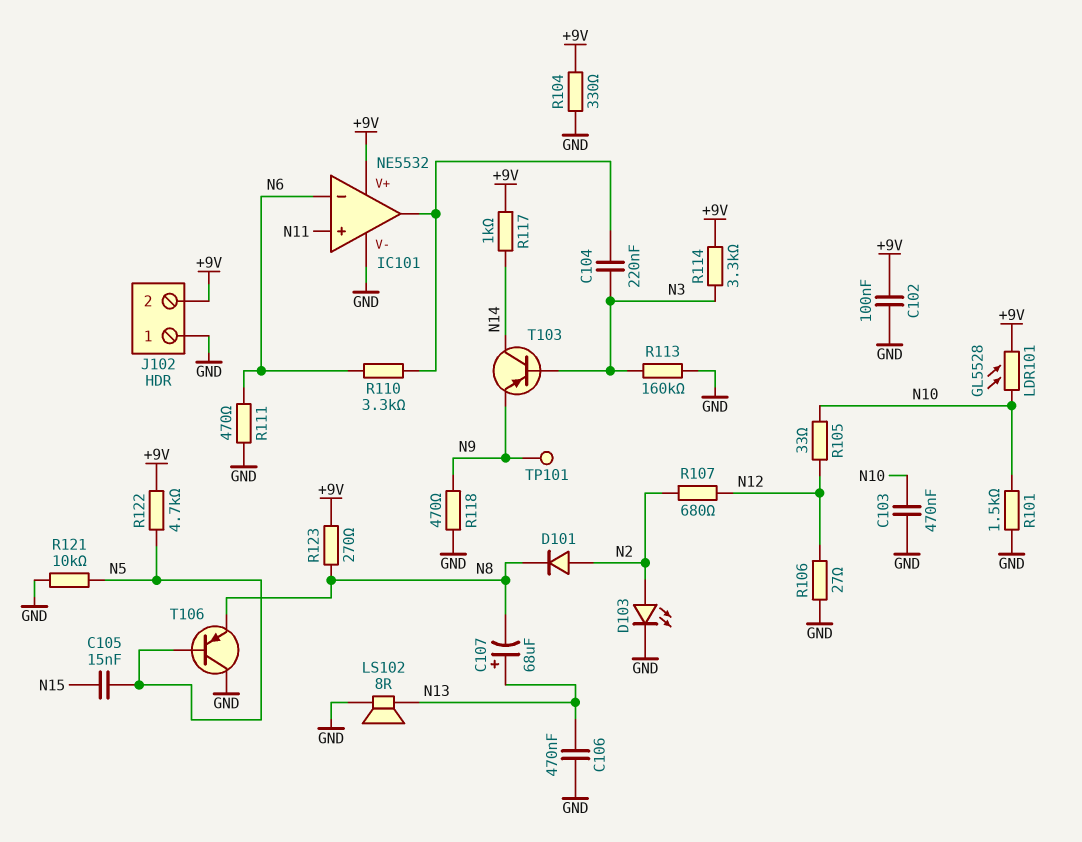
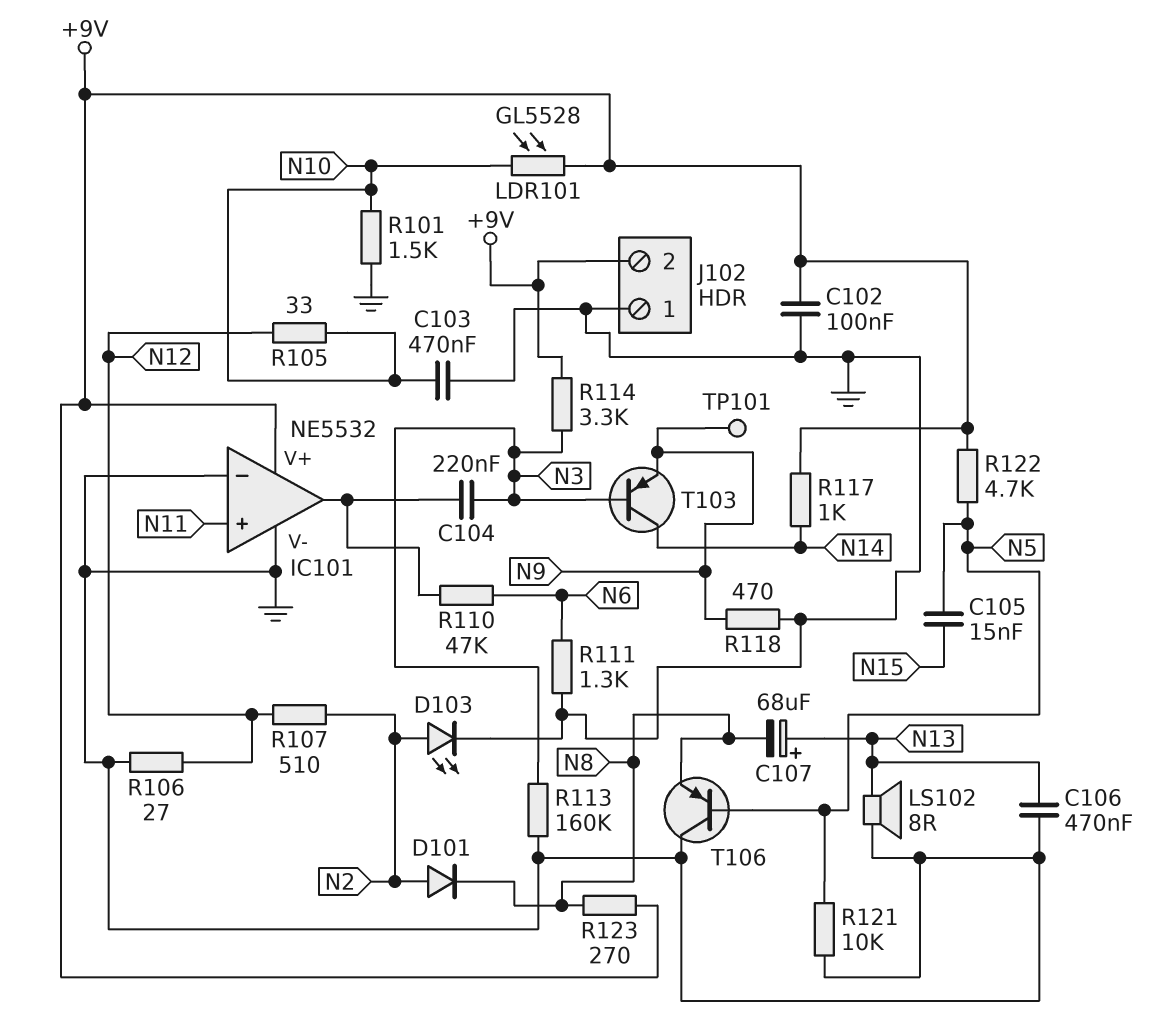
IC101 pin in-: N6 -> GND
R104: 330 (+9V, GND) -> none
R107: 680 (N2, N12) -> 510 (N2, N12)
R110: 3.3k (IC101/out, N6) -> 47k (IC101/out, N6)
R111: 470 (GND, N6) -> 1.3k (GND, N6)

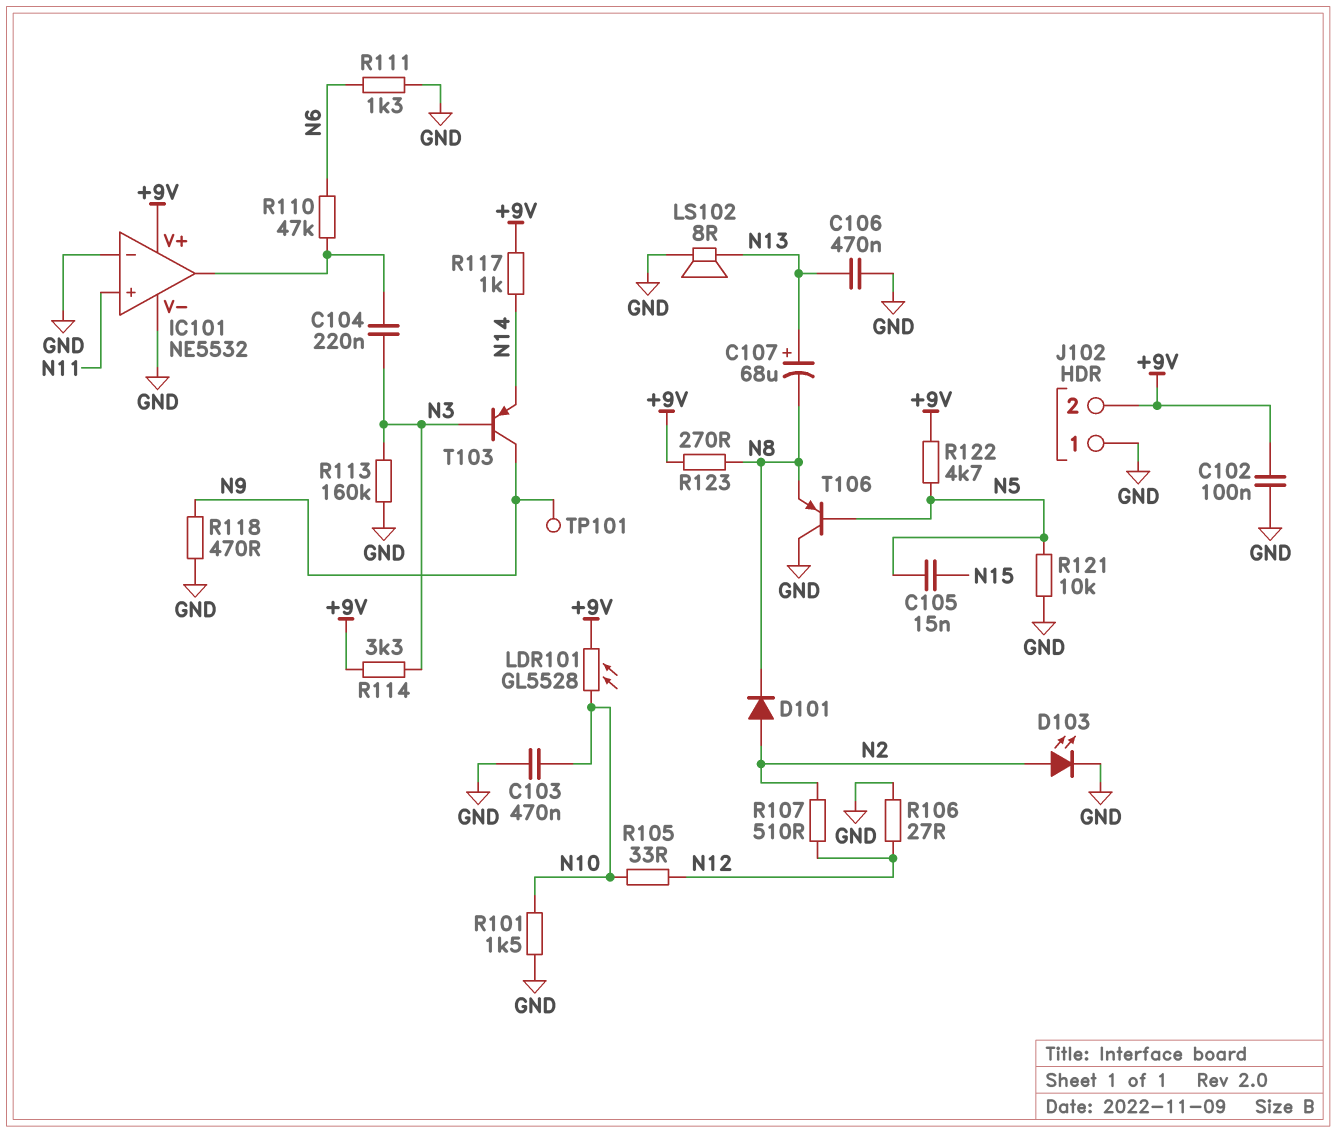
T103: PNP (B N3, C N14, E N9) -> PNP (B N3, C N9, E N14)

